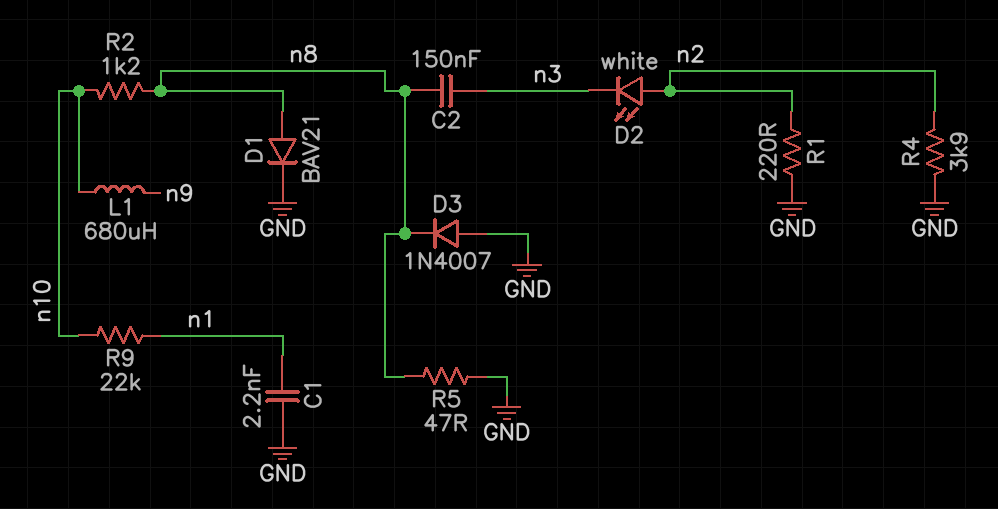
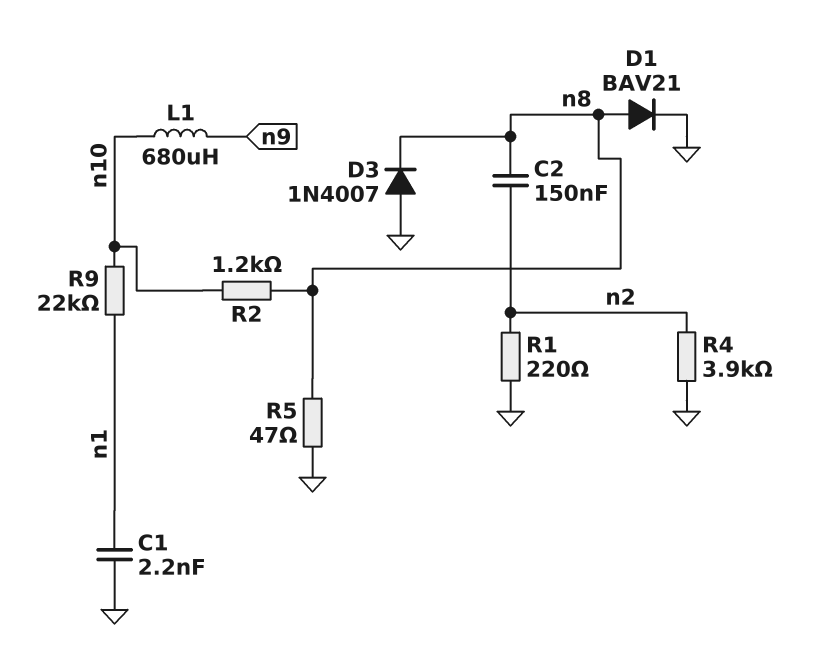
C2: 150nF (n3, n8) -> 150nF (n2, n8)
D2: LED white (A n2, K n3) -> none

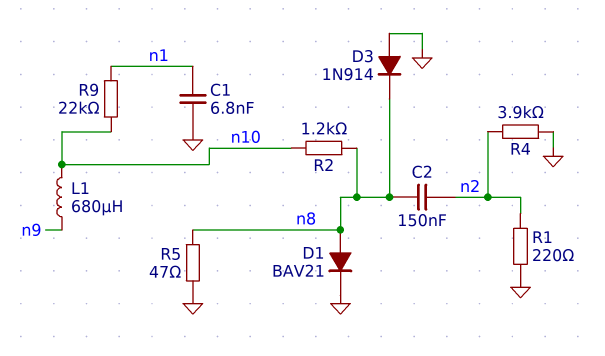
C1: 2.2nF (GND, n1) -> 6.8nF (GND, n1)
D3: diode 1N4007 (A GND, K n8) -> diode 1N914 (A GND, K n8)

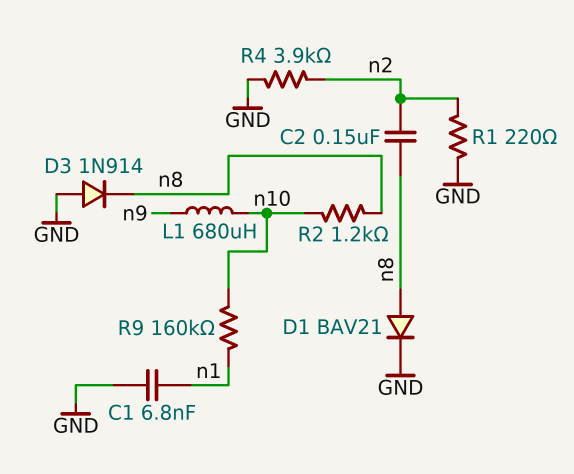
R5: 47 (GND, n8) -> none
R9: 22k (n1, n10) -> 160k (n1, n10)

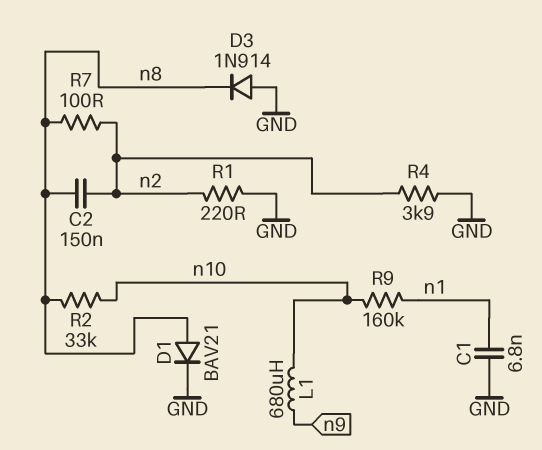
R2: 1.2k (n8, n10) -> 33k (n8, n10)
R7: none -> 100 (n2, n8)

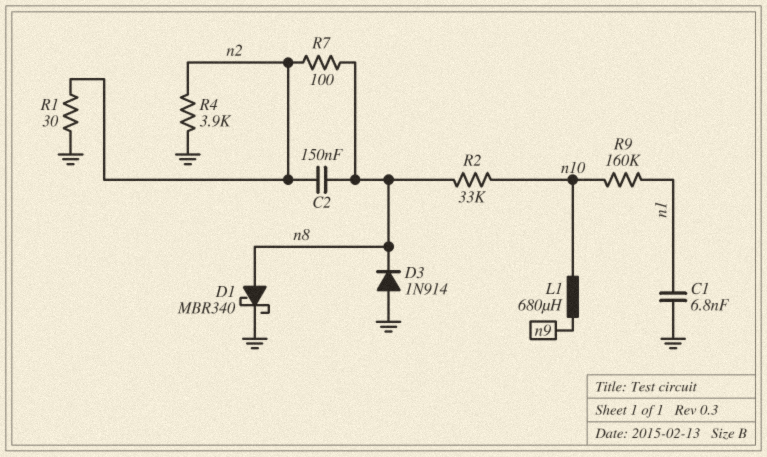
D1: diode BAV21 (A n8, K GND) -> schottky MBR340 (A n8, K GND)
R1: 220 (GND, n2) -> 30 (GND, n2)

